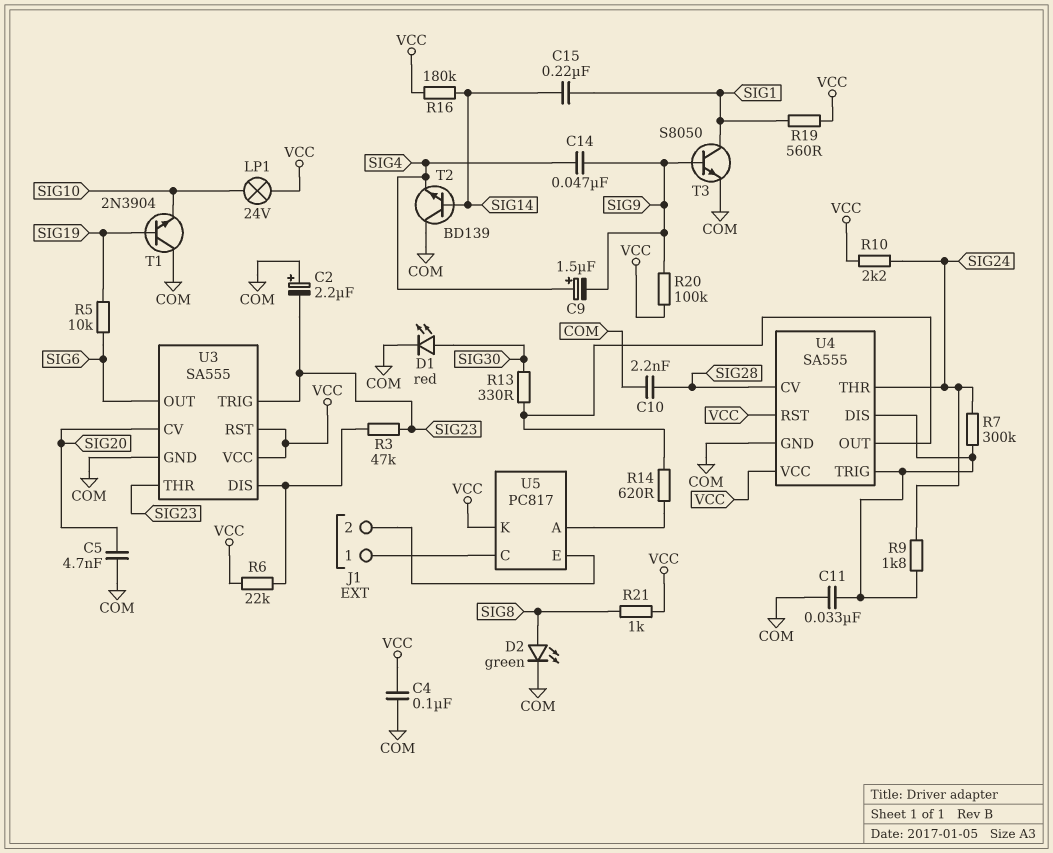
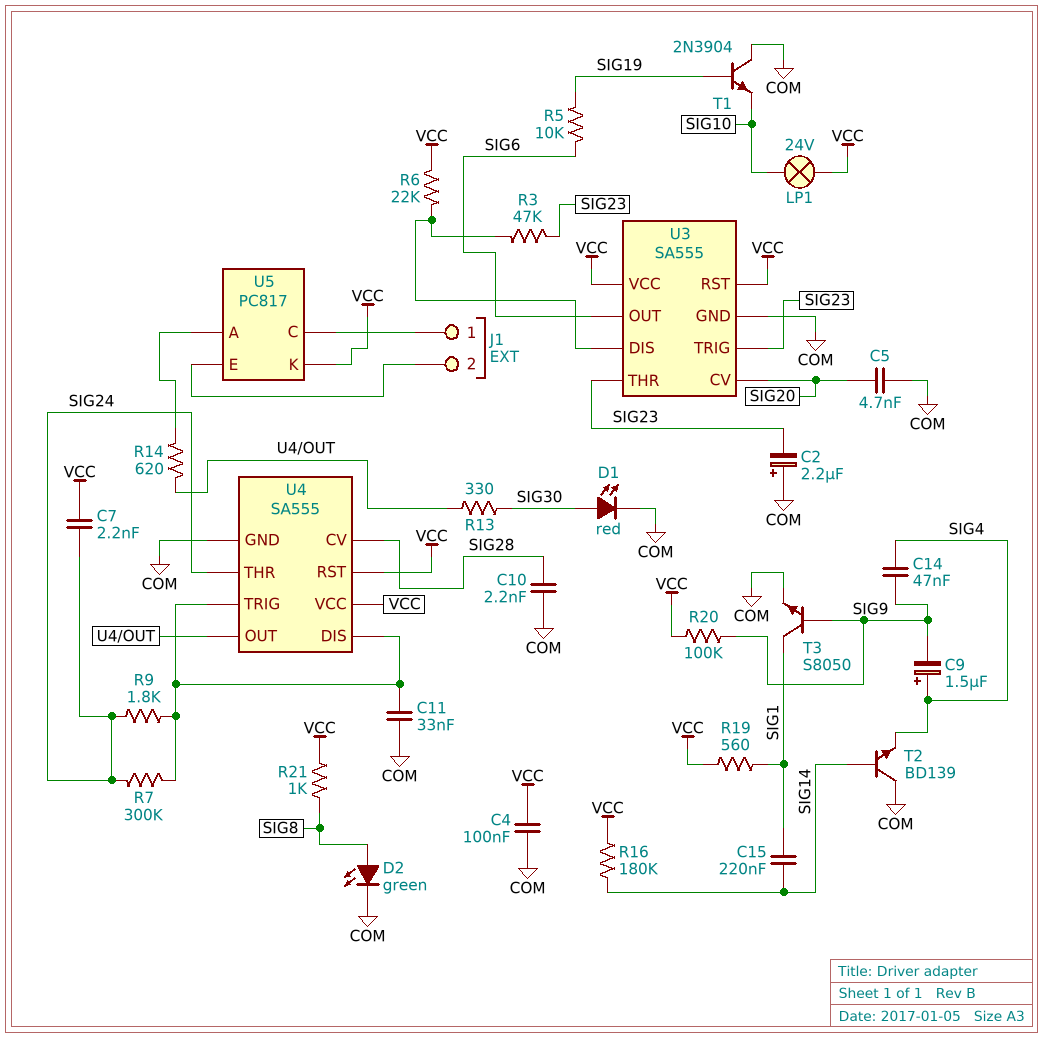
C7: none -> 2.2nF (SIG24, VCC)
R10: 2.2k (SIG24, VCC) -> none

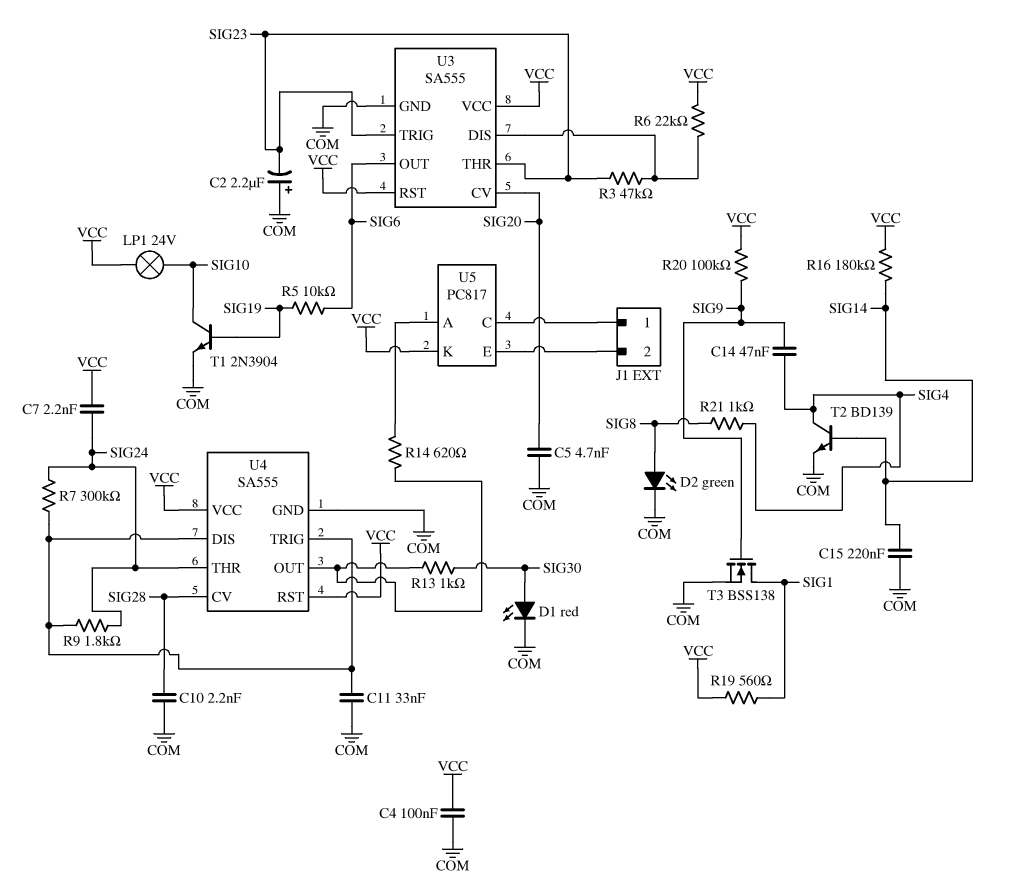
C9: 1.5uF (plus SIG4, minus SIG9) -> none
C15: 220nF (SIG1, SIG14) -> 220nF (COM, SIG14)
R13: 330 (SIG30, U4/OUT) -> 1k (SIG30, U4/OUT)
R21: 1k (SIG8, VCC) -> 1k (SIG4, SIG8)
T1: NPN 2N3904 (B SIG19, C COM, E SIG10) -> NPN 2N3904 (B SIG19, C SIG10, E COM)
T2: NPN BD139 (B SIG14, C COM, E SIG4) -> NPN BD139 (B SIG14, C SIG4, E COM)
T3: NPN S8050 (B SIG9, C SIG1, E COM) -> NMOS BSS138 (G SIG9, D SIG1, S COM)

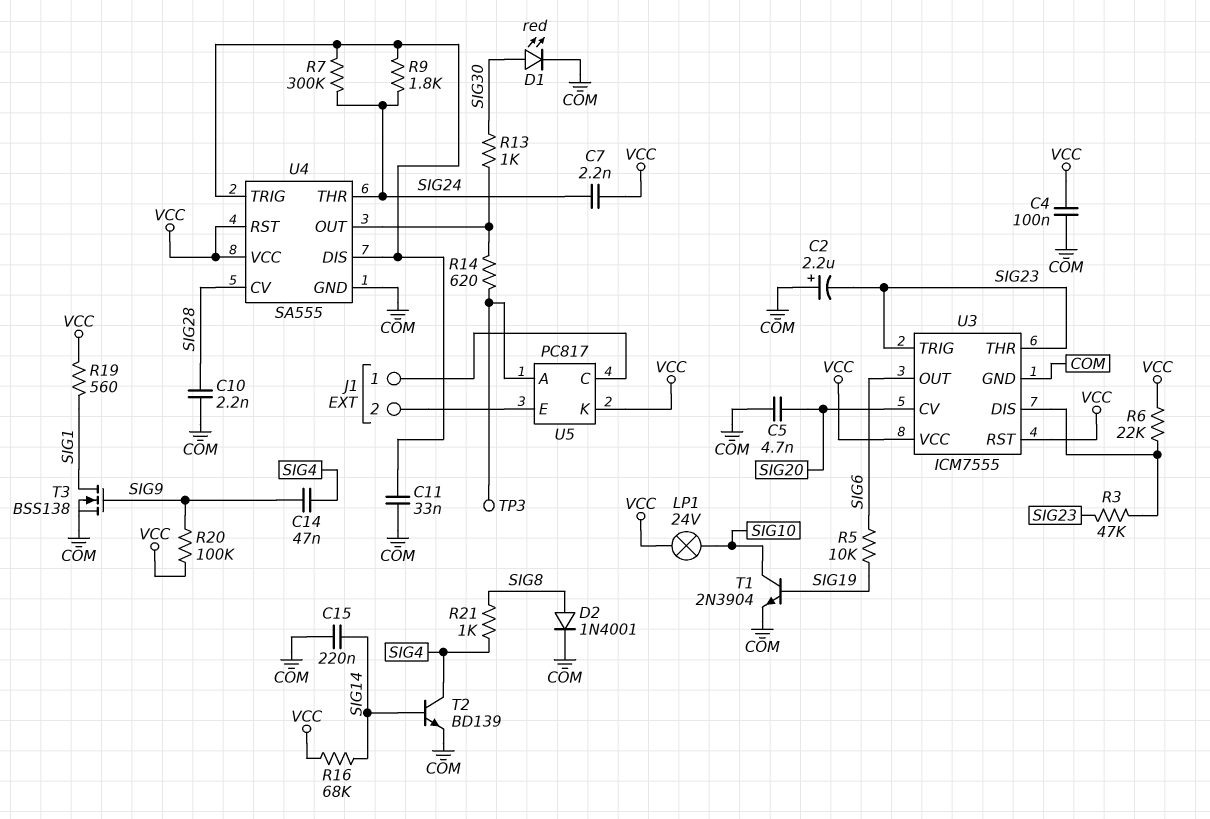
D2: LED green (A SIG8, K COM) -> diode 1N4001 (A SIG8, K COM)
R16: 180k (SIG14, VCC) -> 68k (SIG14, VCC)
TP3: none -> test point (U5/A)
U3: SA555 -> ICM7555

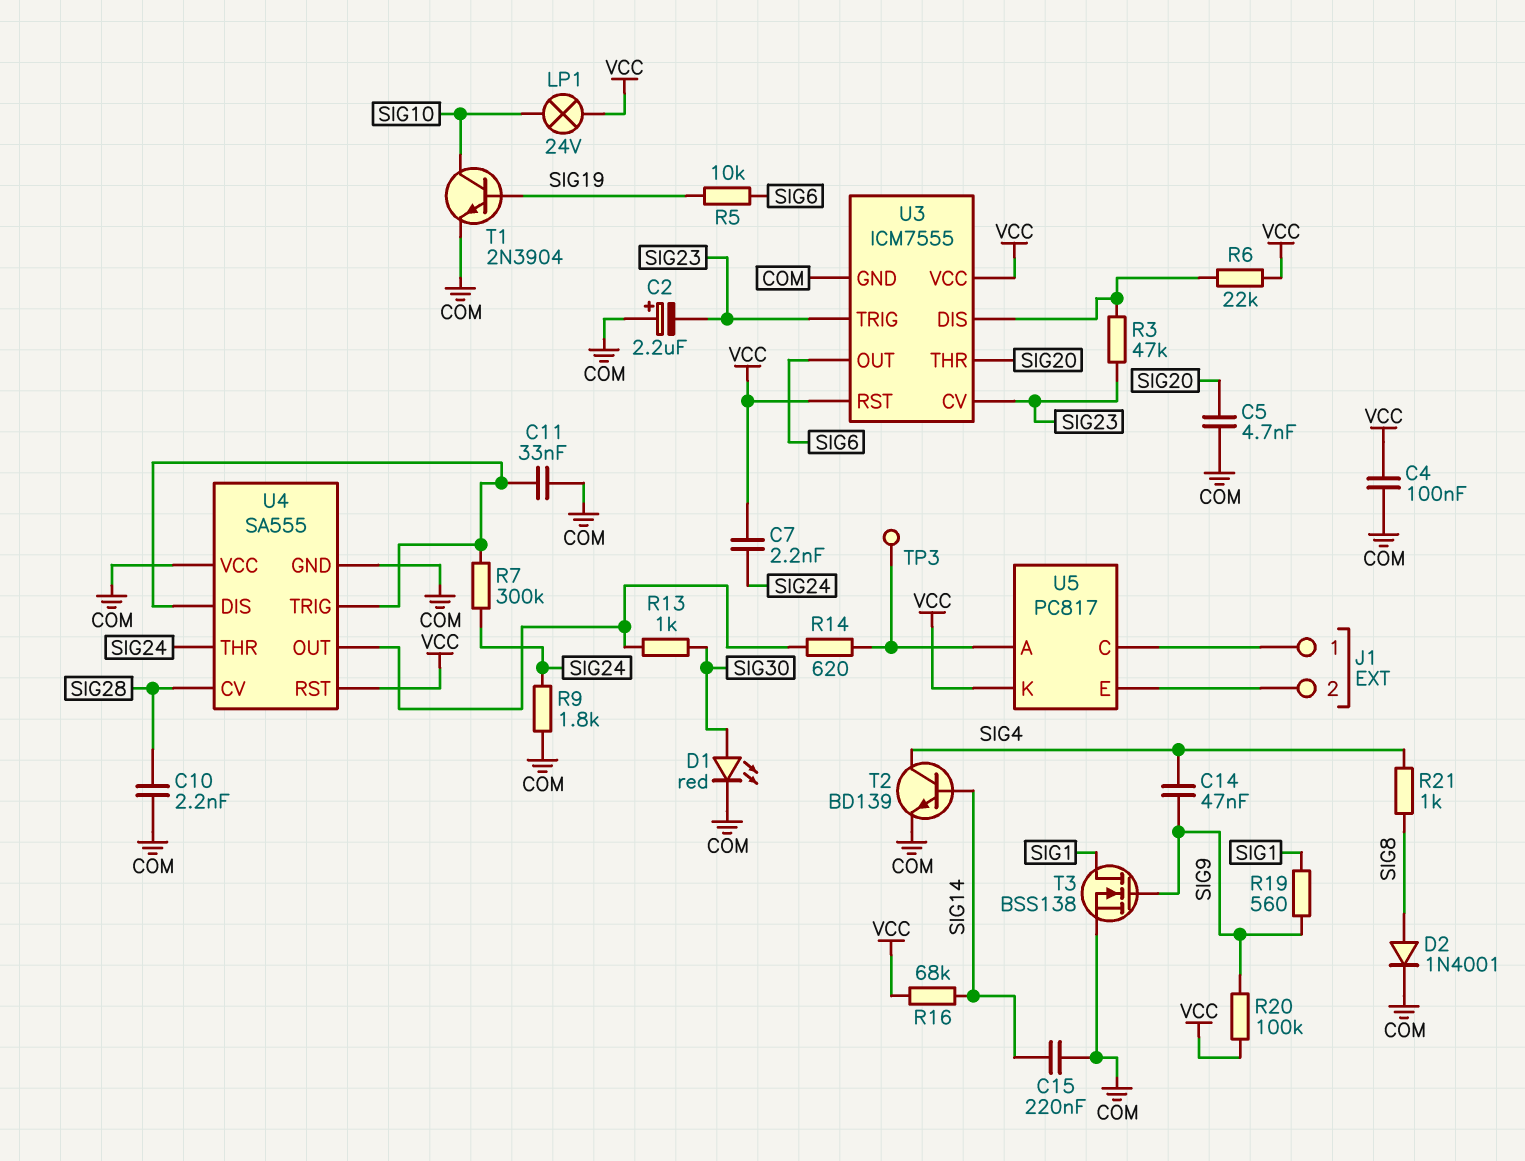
R9: 1.8k (SIG24, U4/DIS) -> 1.8k (COM, SIG24)
R19: 560 (SIG1, VCC) -> 560 (SIG1, SIG9)
U3 pin CV: SIG20 -> SIG23
U3 pin THR: SIG23 -> SIG20
U4 pin VCC: VCC -> COM

